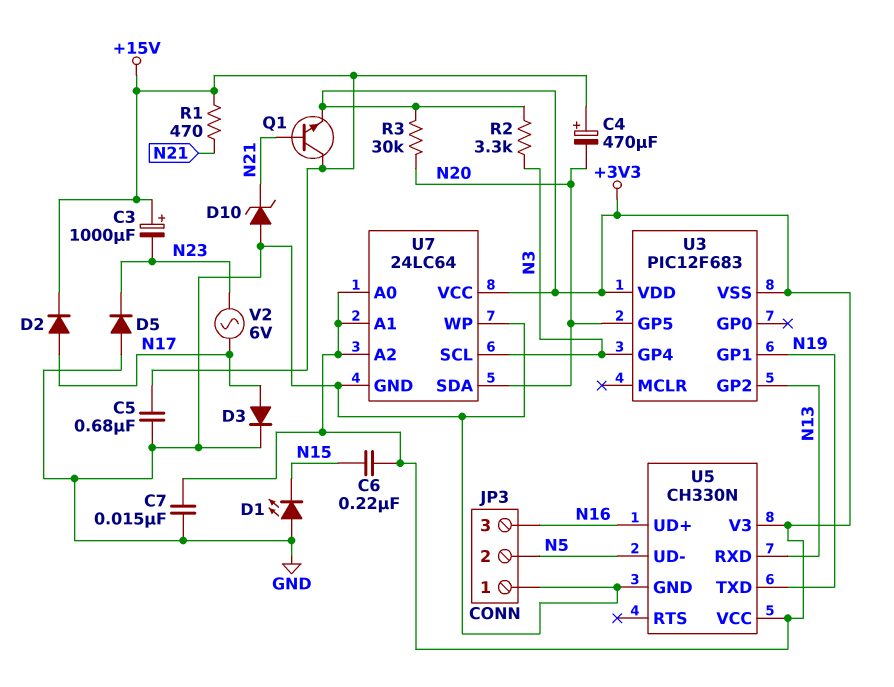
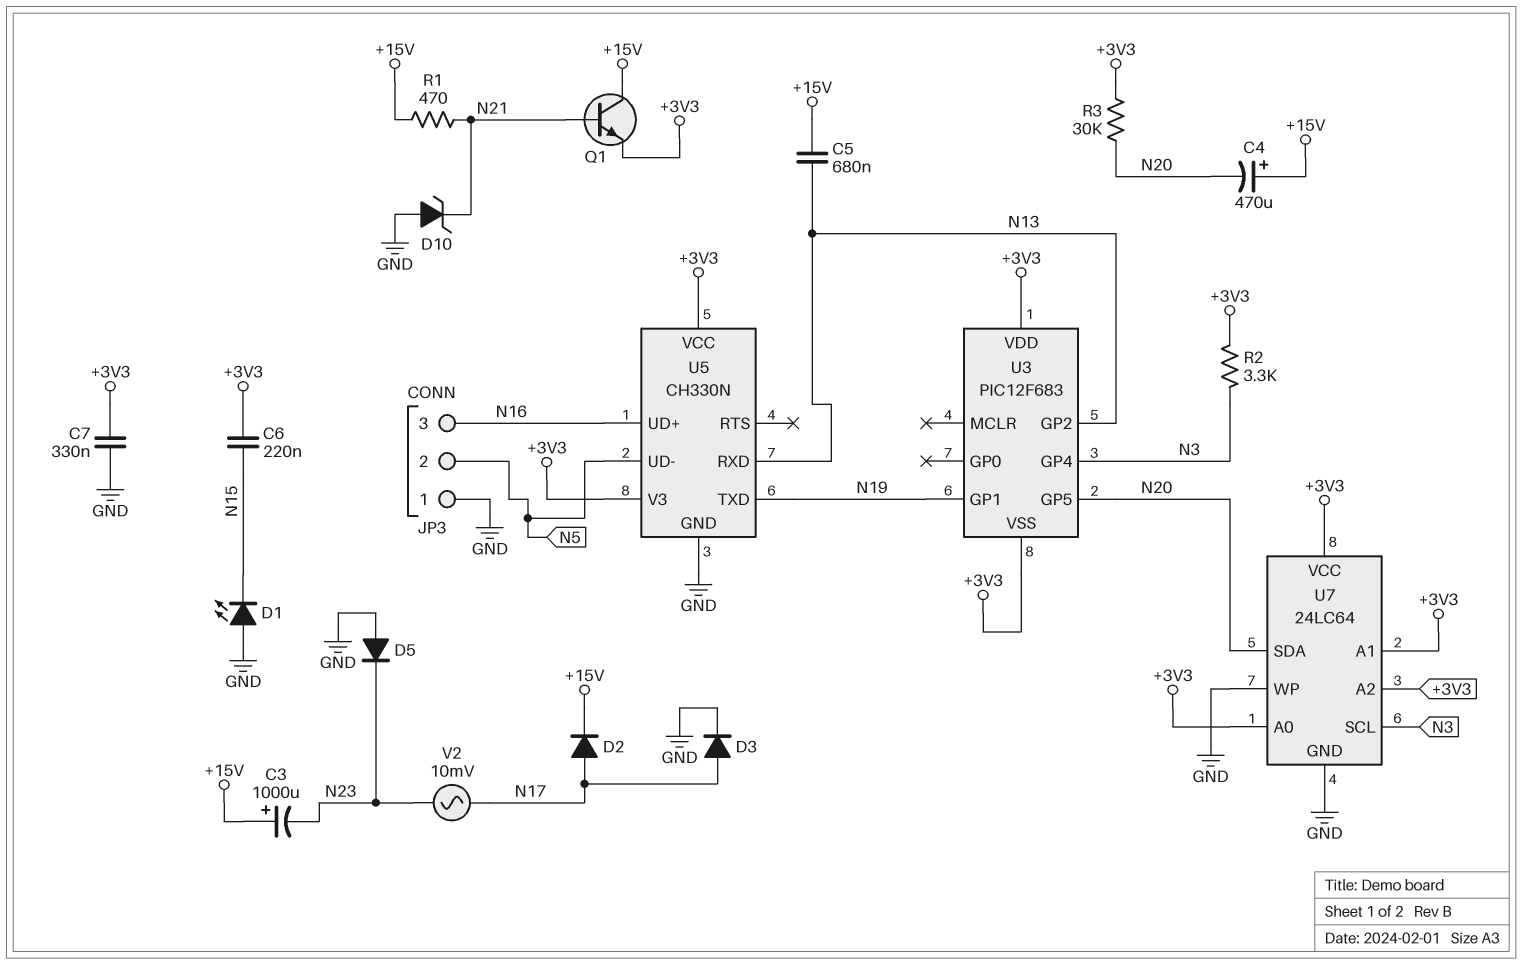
C5: 680nF (+15V, GND) -> 680nF (+15V, N13)
C7: 15nF (+3V3, GND) -> 330nF (+3V3, GND)
V2: AC 6V (N17, N23) -> AC 10mV (N17, N23)

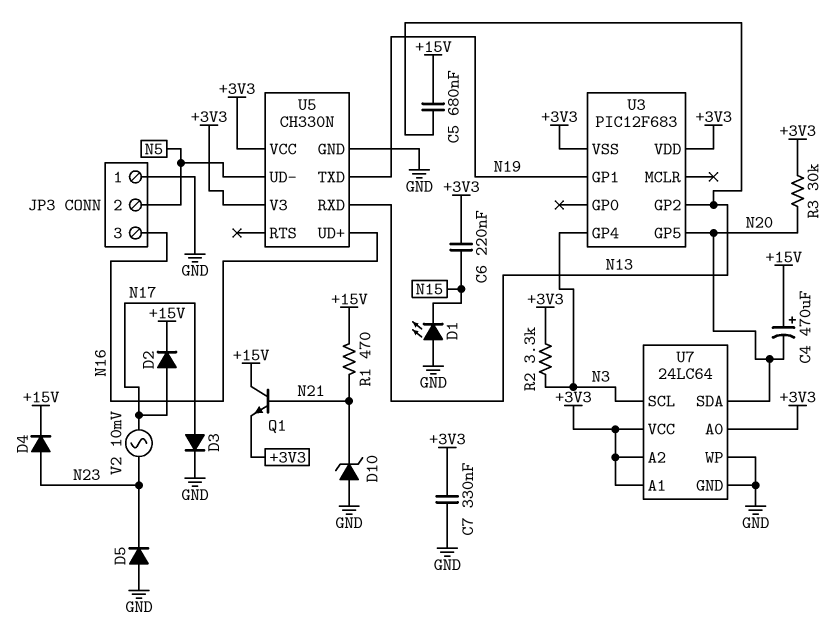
C3: 1000uF (plus +15V, minus N23) -> none
D4: none -> diode (A N23, K +15V)

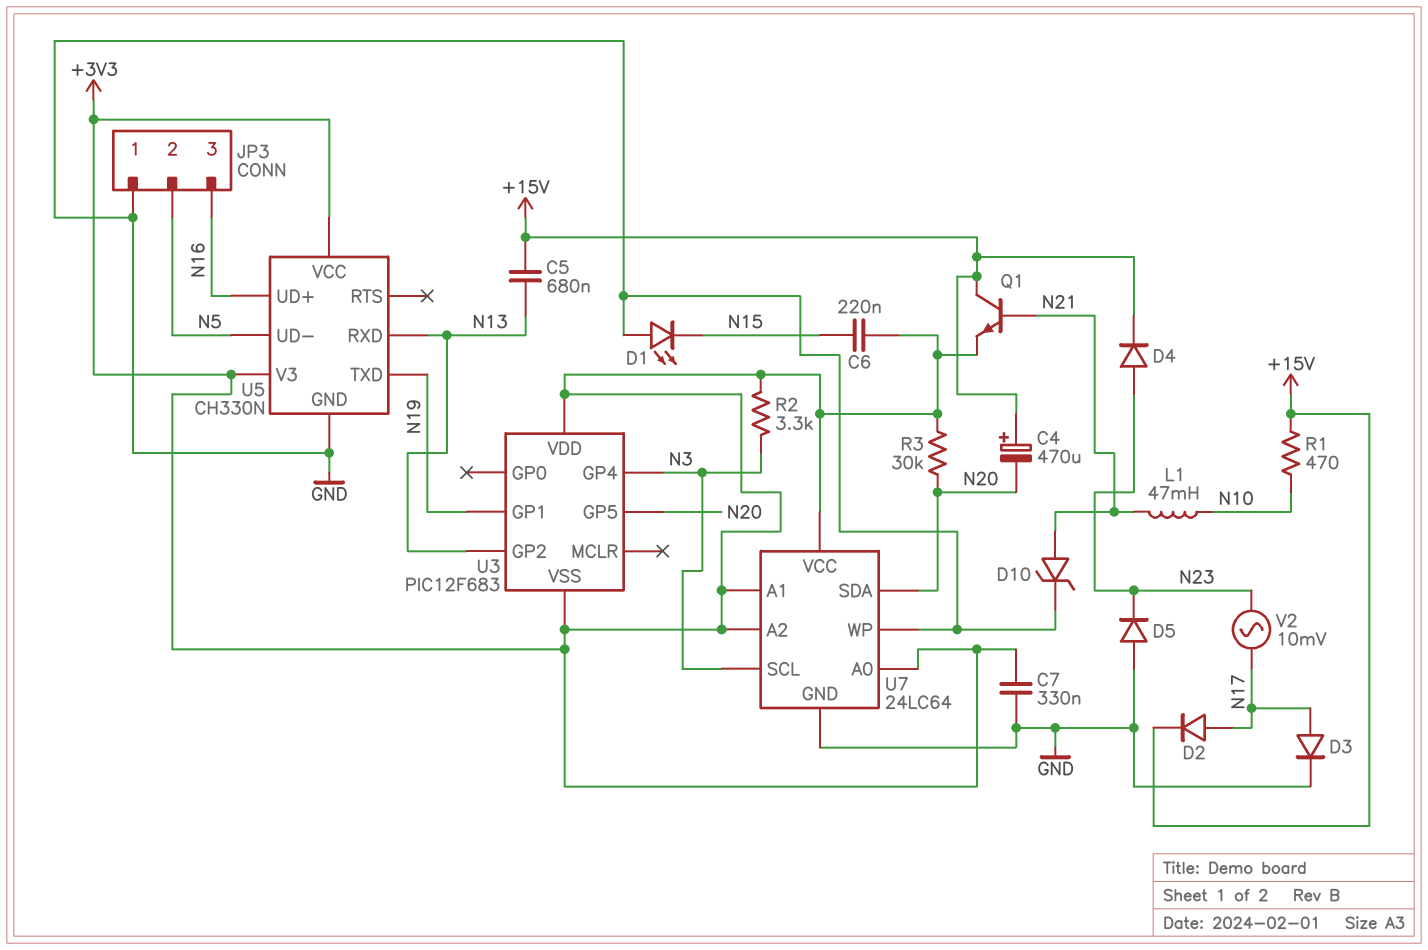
D10: zener (A GND, K N21) -> zener (A N21, K GND)
L1: none -> 47mH (N10, N21)
R1: 470 (+15V, N21) -> 470 (+15V, N10)

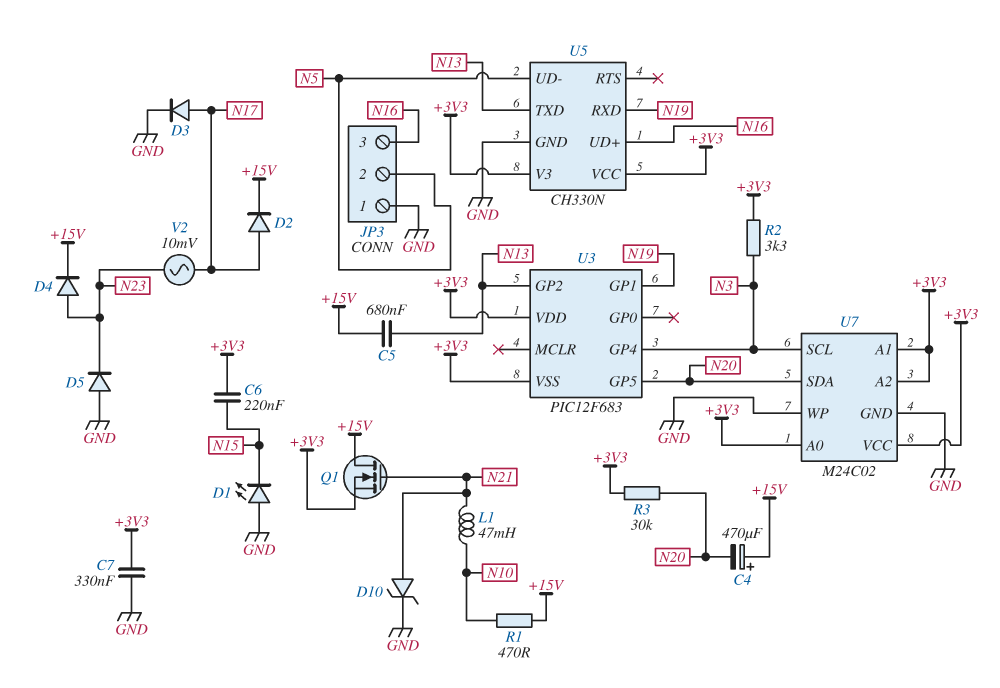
Q1: NPN (B N21, C +15V, E +3V3) -> NMOS (G N21, D +15V, S +3V3)
U5 pin RXD: N13 -> N19
U5 pin TXD: N19 -> N13
U7: 24LC64 -> M24C02

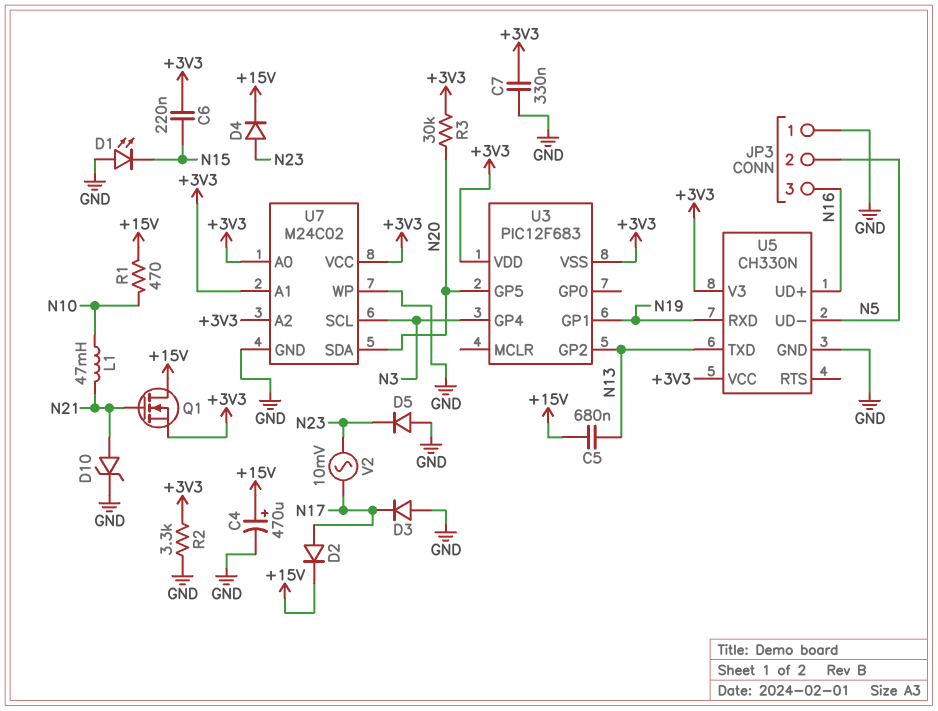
C4: 470uF (plus +15V, minus N20) -> 470uF (plus +15V, minus GND)
D3: diode (A N17, K GND) -> diode (A GND, K N17)
R2: 3.3k (+3V3, N3) -> 3.3k (+3V3, GND)

